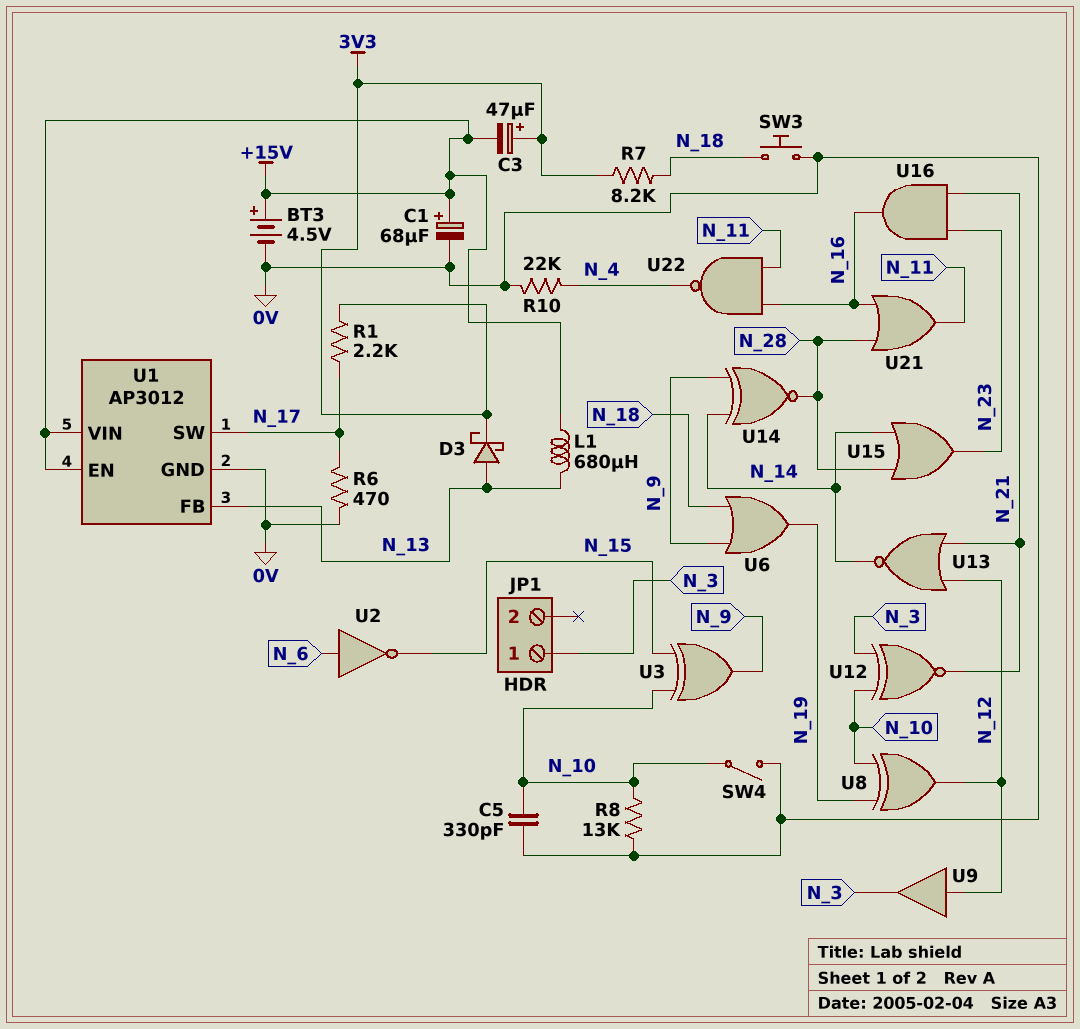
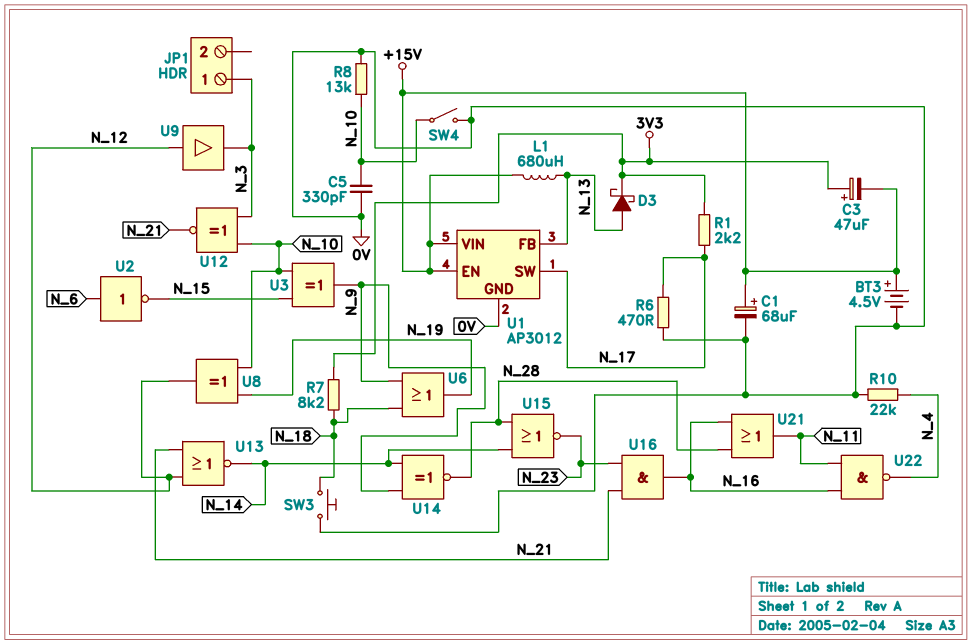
U15: OR (in N_14, in N_28, out N_23) -> NOR (in N_14, in N_28, out N_23)

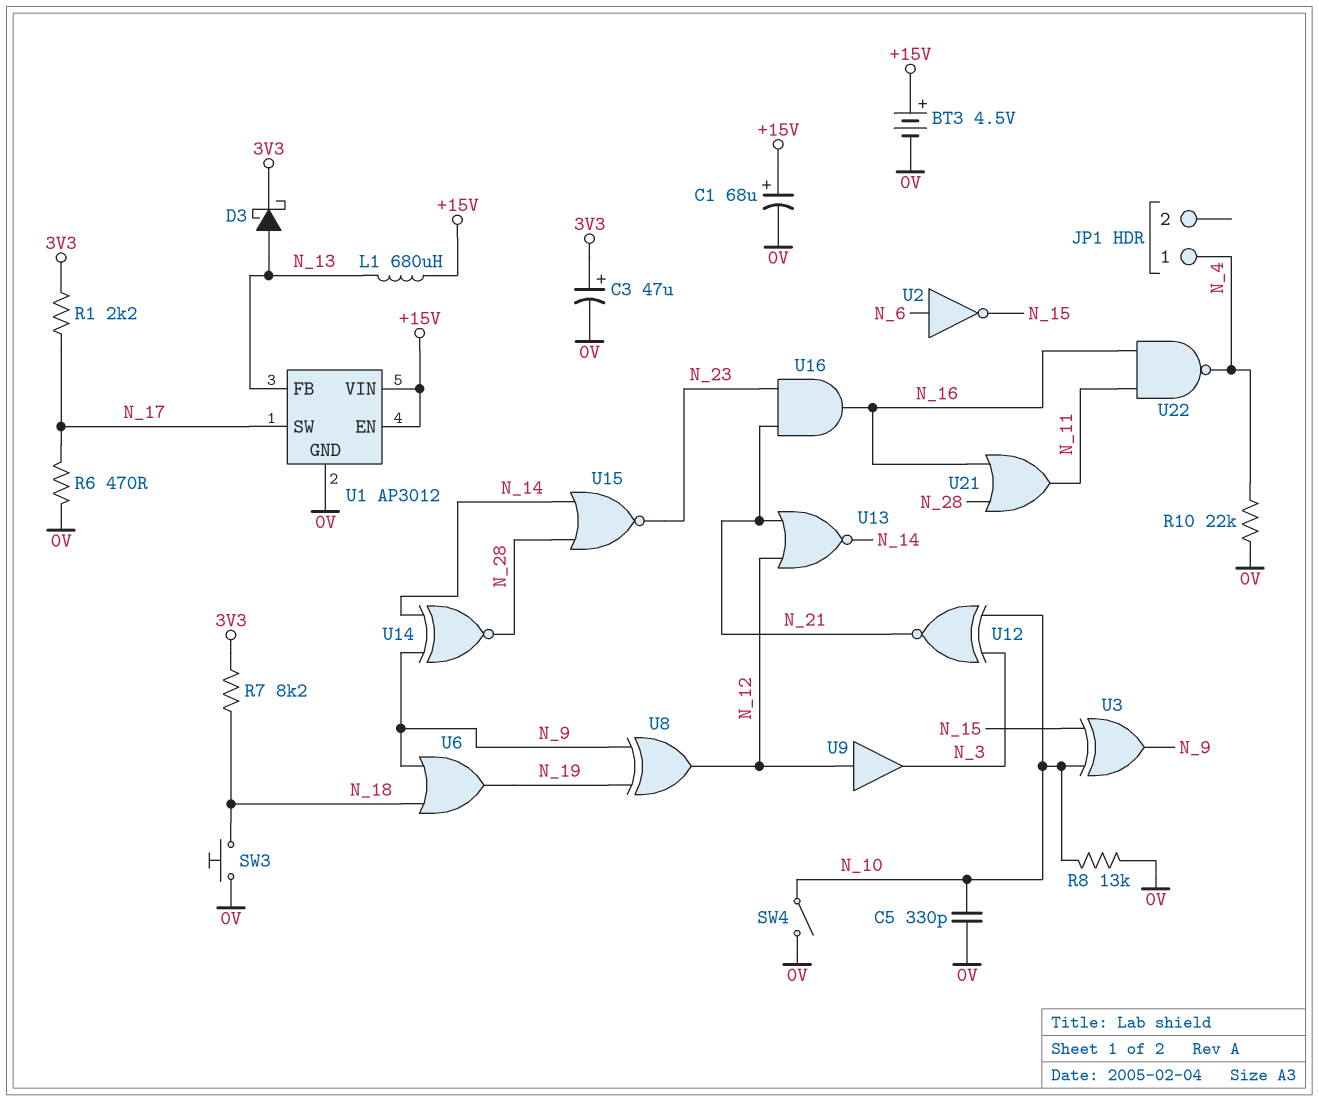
C3: 47uF (plus 3V3, minus +15V) -> 47uF (plus 3V3, minus 0V)
JP1 pin 1: N_3 -> N_4
U8: XOR (in N_10, in N_19, out N_12) -> XOR (in N_9, in N_19, out N_12)

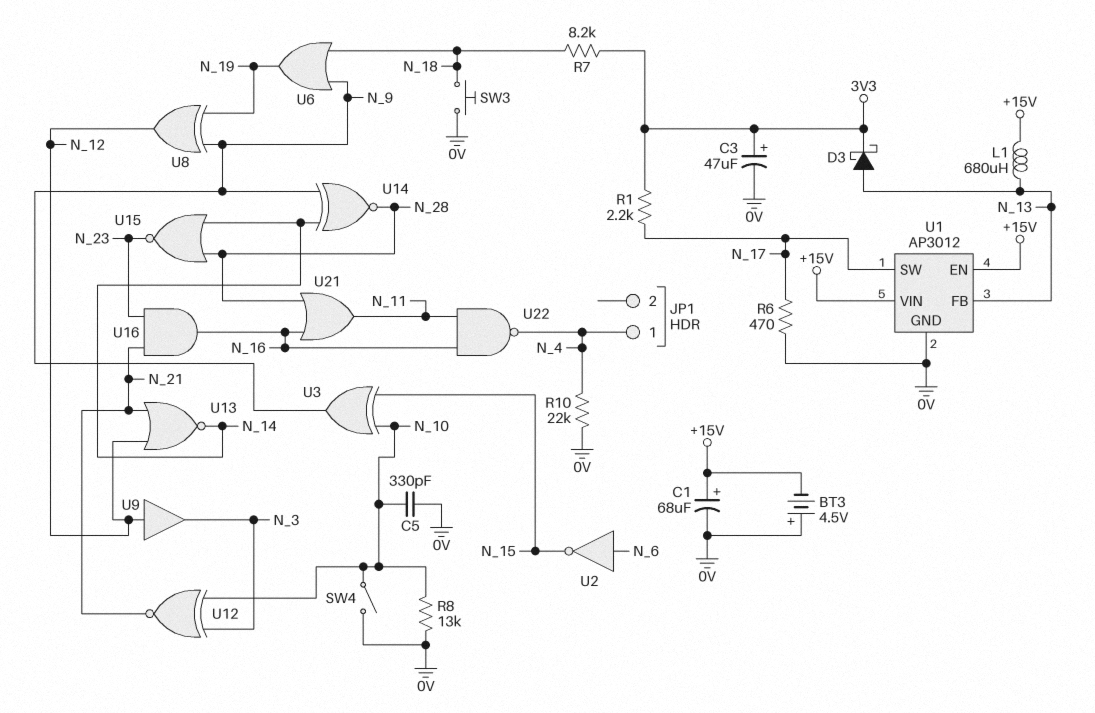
BT3: 4.5V (plus +15V, minus 0V) -> 4.5V (plus 0V, minus +15V)

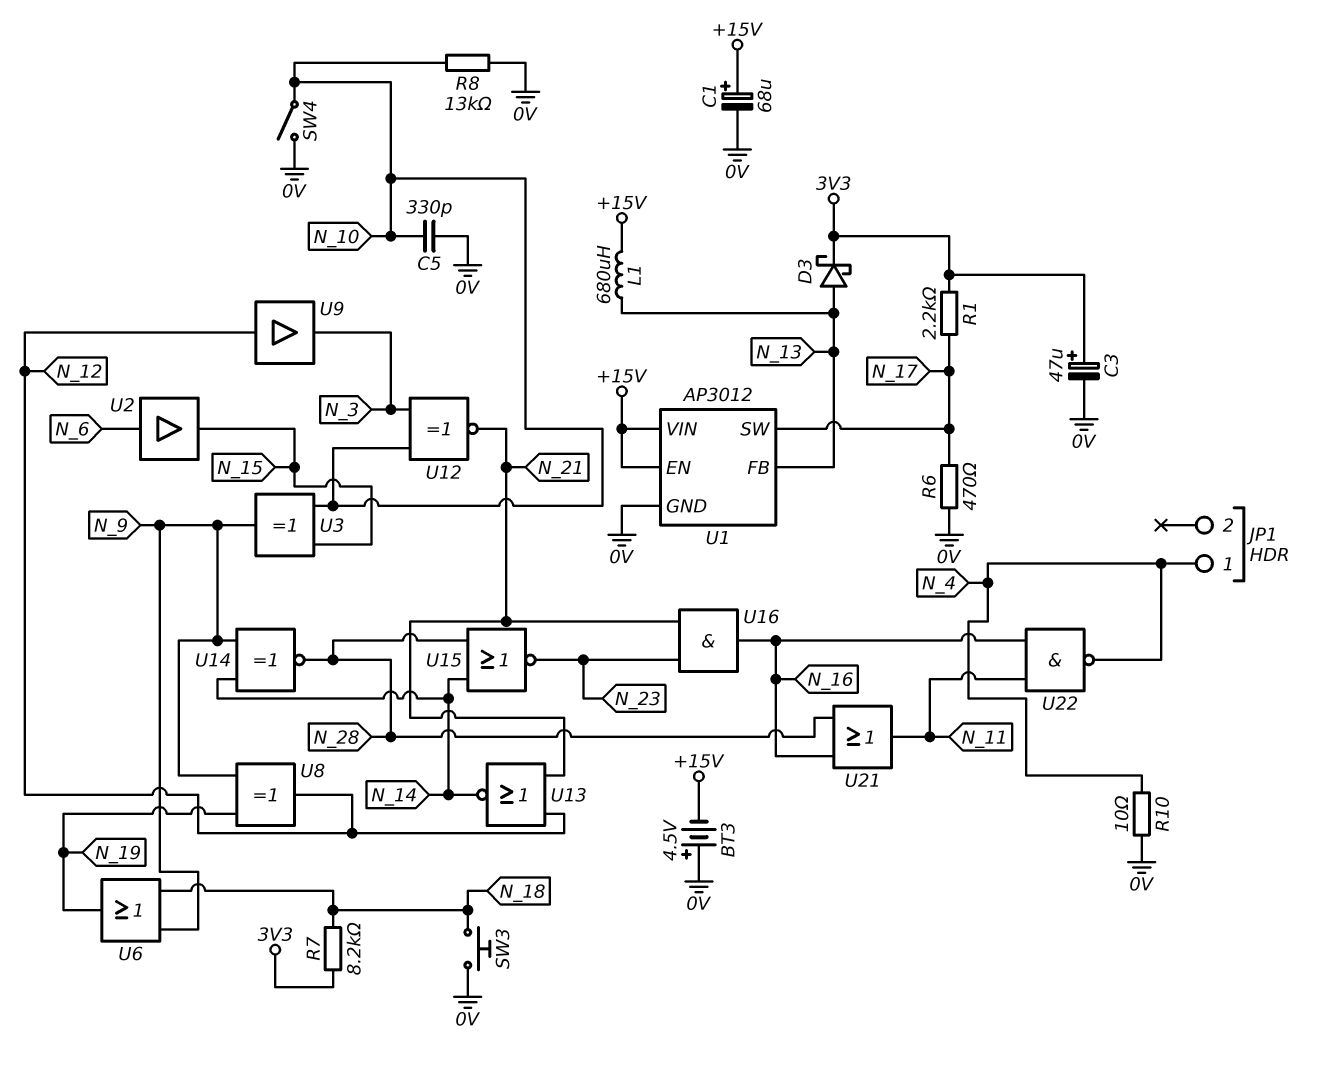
R10: 22k (0V, N_4) -> 10 (0V, N_4)
U2: NOT (in N_6, out N_15) -> buffer (in N_6, out N_15)

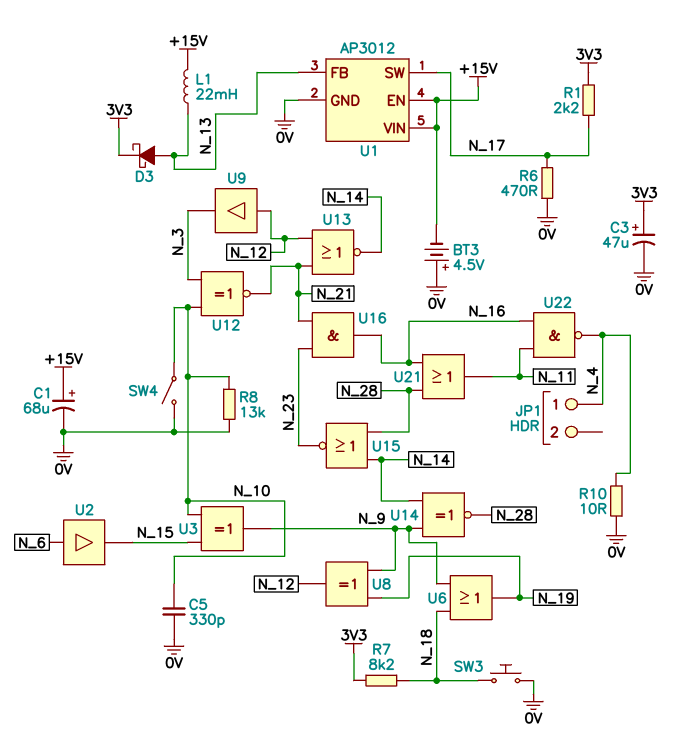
L1: 680uH (+15V, N_13) -> 22mH (+15V, N_13)

